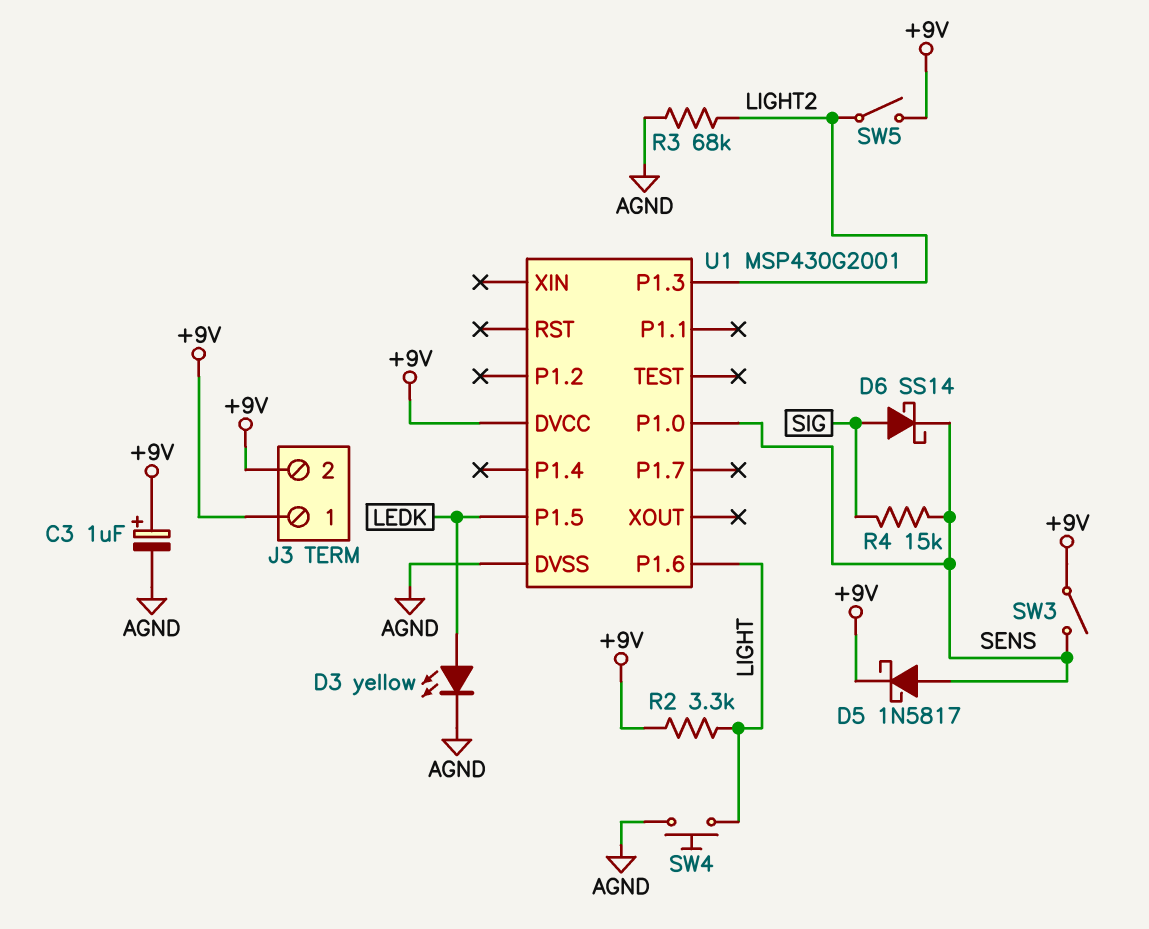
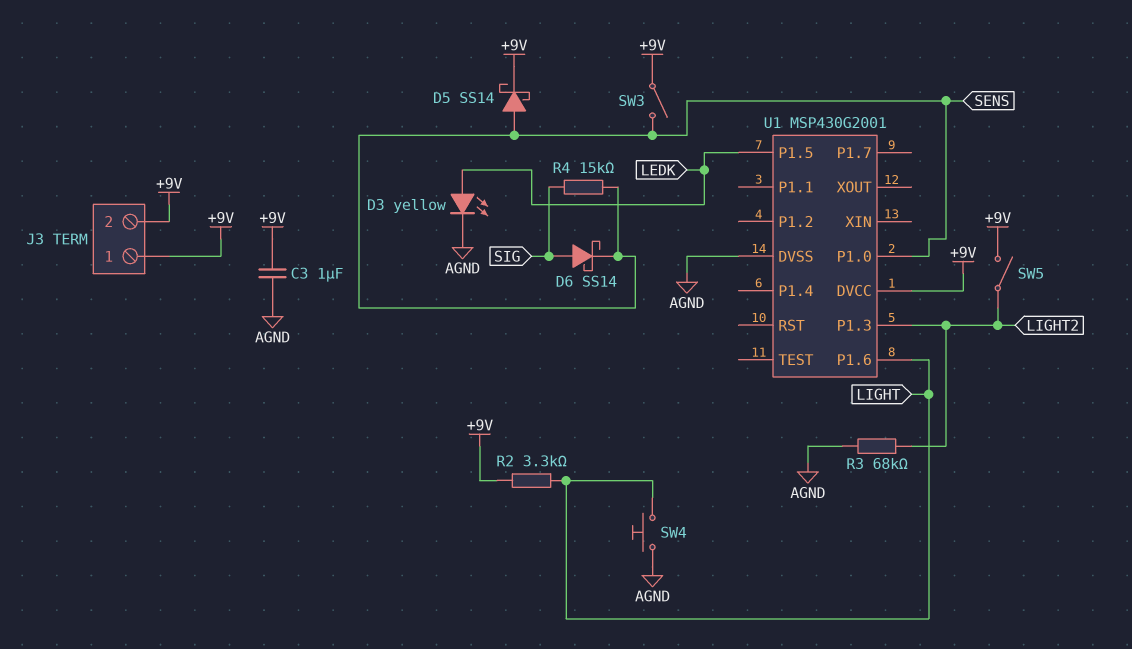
C3: 1uF (plus +9V, minus AGND) -> 1uF (+9V, AGND)
D5: schottky 1N5817 (A SENS, K +9V) -> schottky SS14 (A SENS, K +9V)

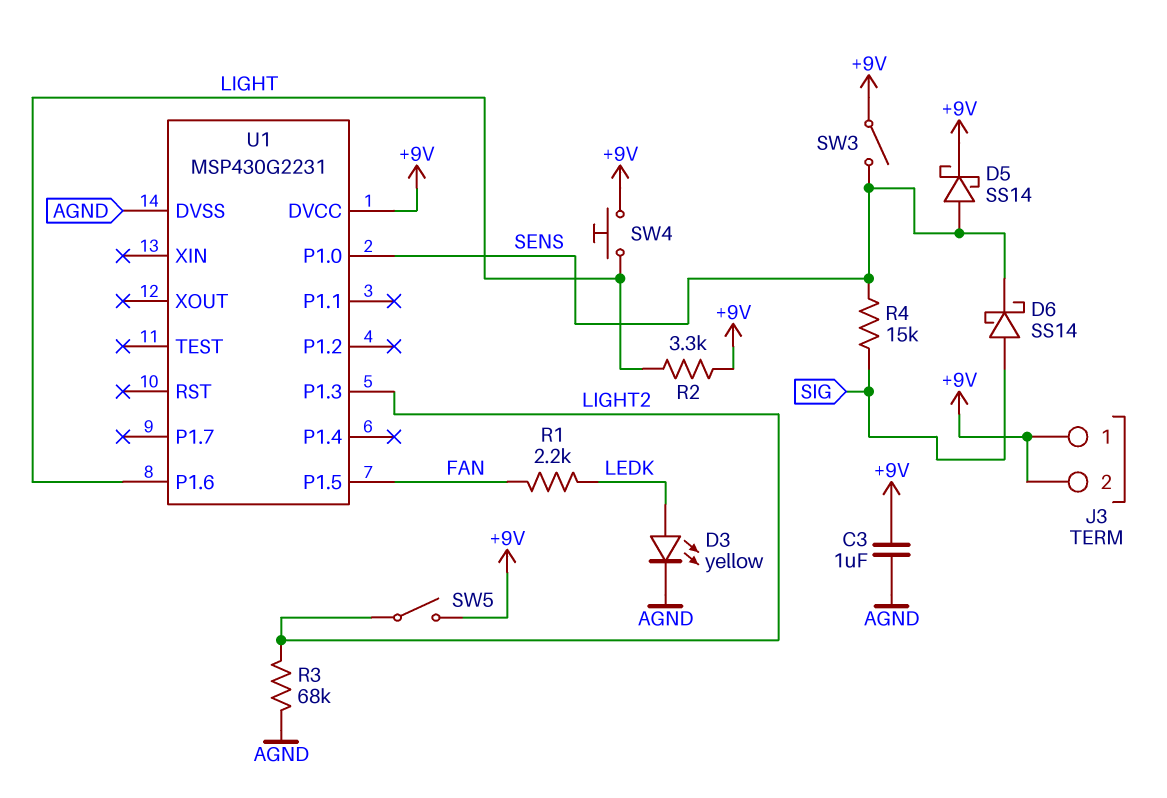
R1: none -> 2.2k (FAN, LEDK)
SW4: button (AGND, LIGHT) -> button (+9V, LIGHT)
U1: MSP430G2001 -> MSP430G2231
U1 pin P1.5: LEDK -> FAN

